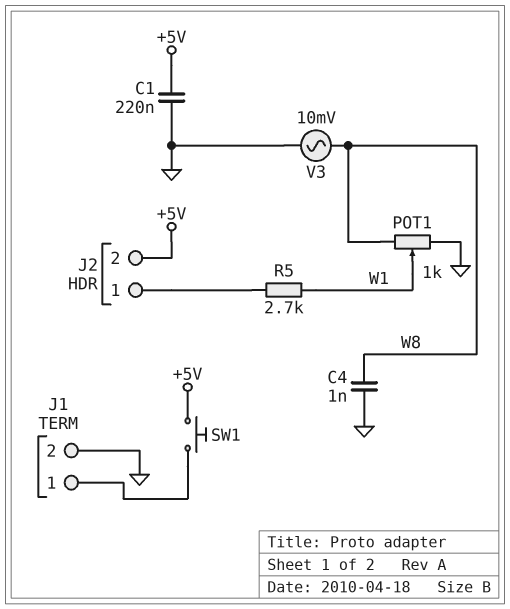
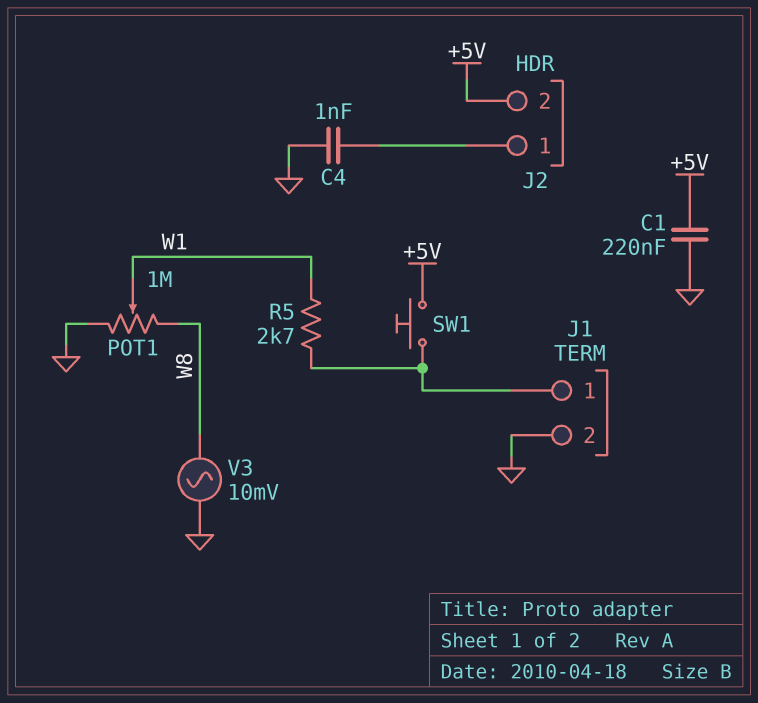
C4: 1nF (GND, W8) -> 1nF (GND, J2/1)
POT1: 1k (GND, W8, wiper W1) -> 1M (GND, W8, wiper W1)
R5: 2.7k (J2/1, W1) -> 2.7k (J1/1, W1)

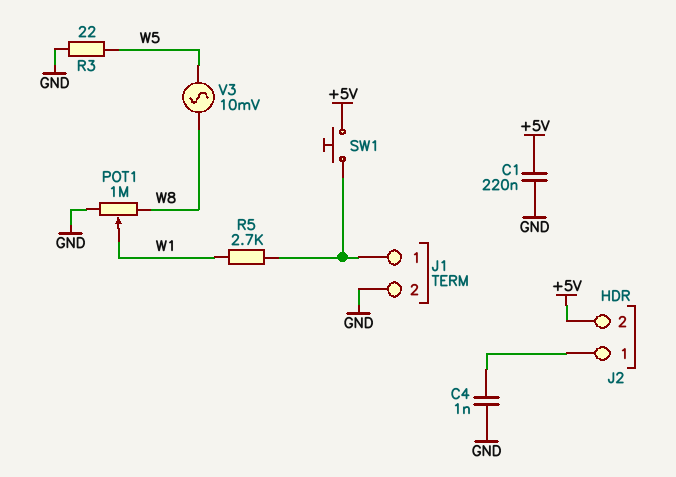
R3: none -> 22 (GND, W5)
V3: AC 10mV (GND, W8) -> AC 10mV (W5, W8)

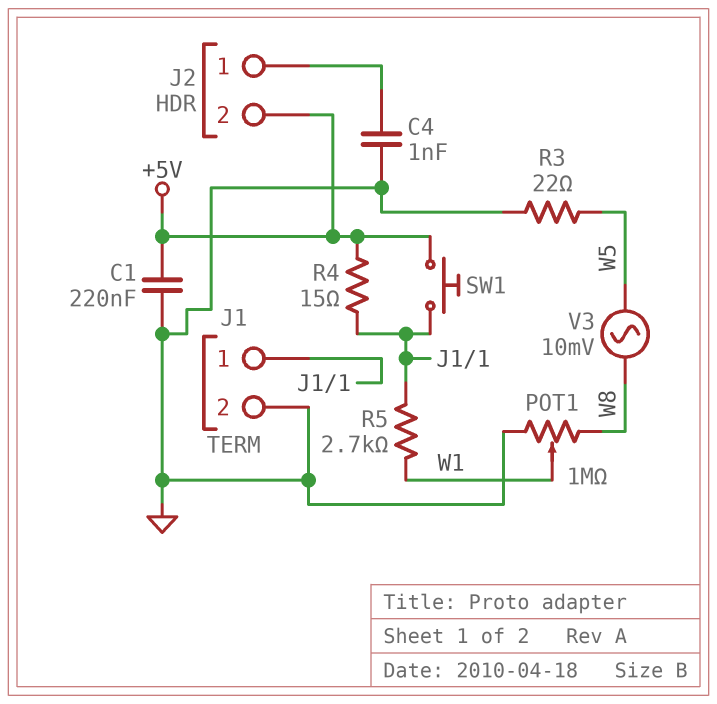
R4: none -> 15 (+5V, J1/1)

